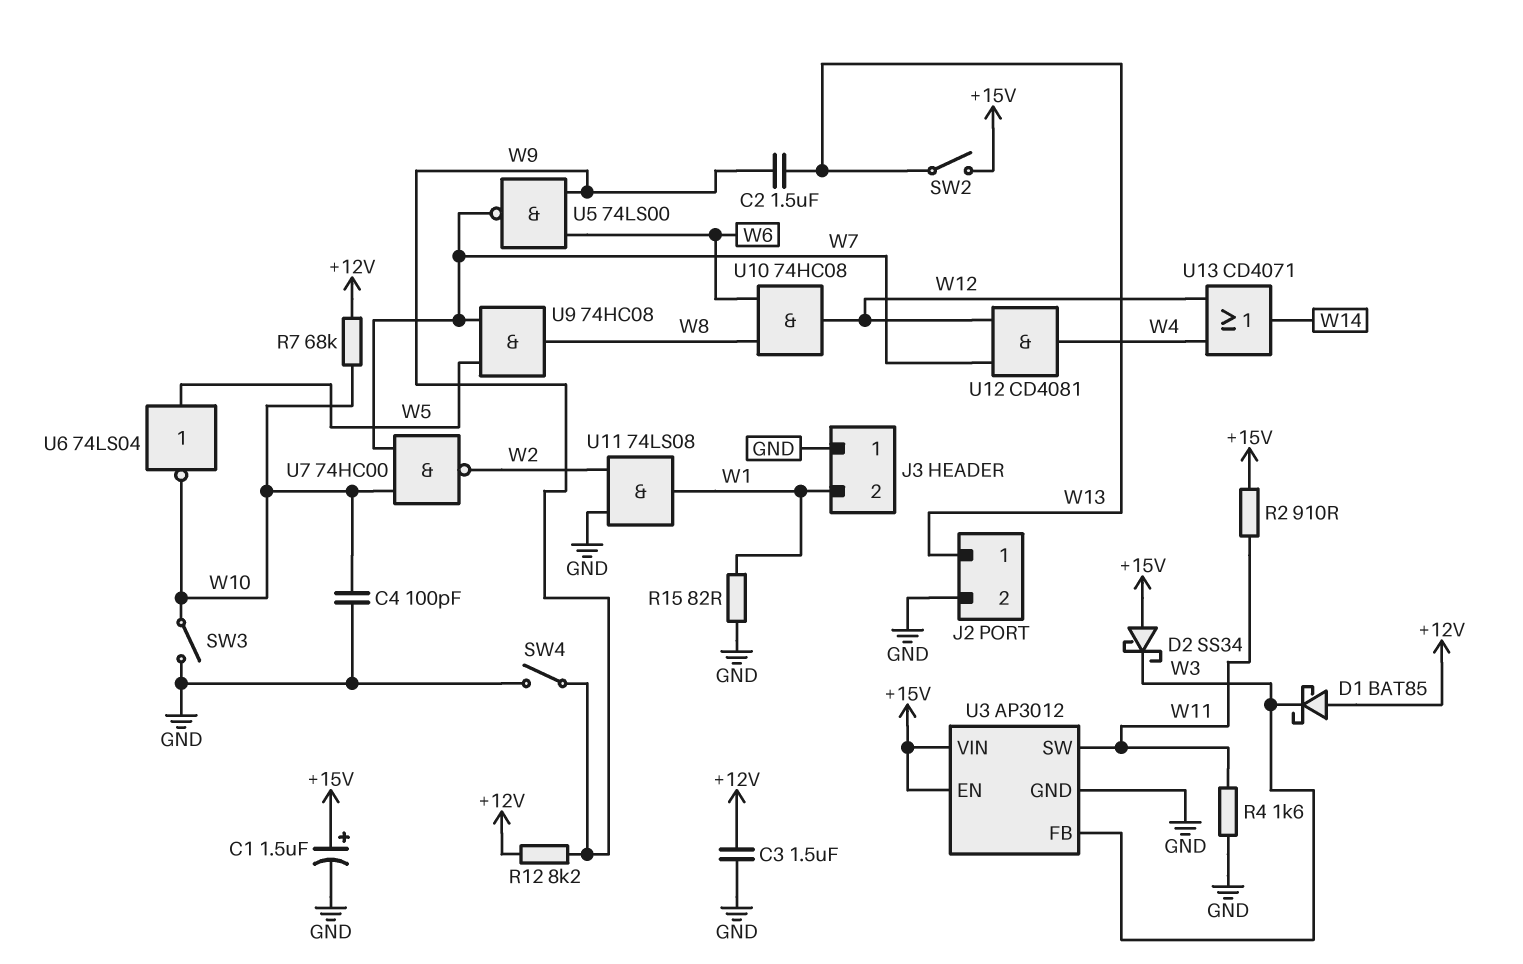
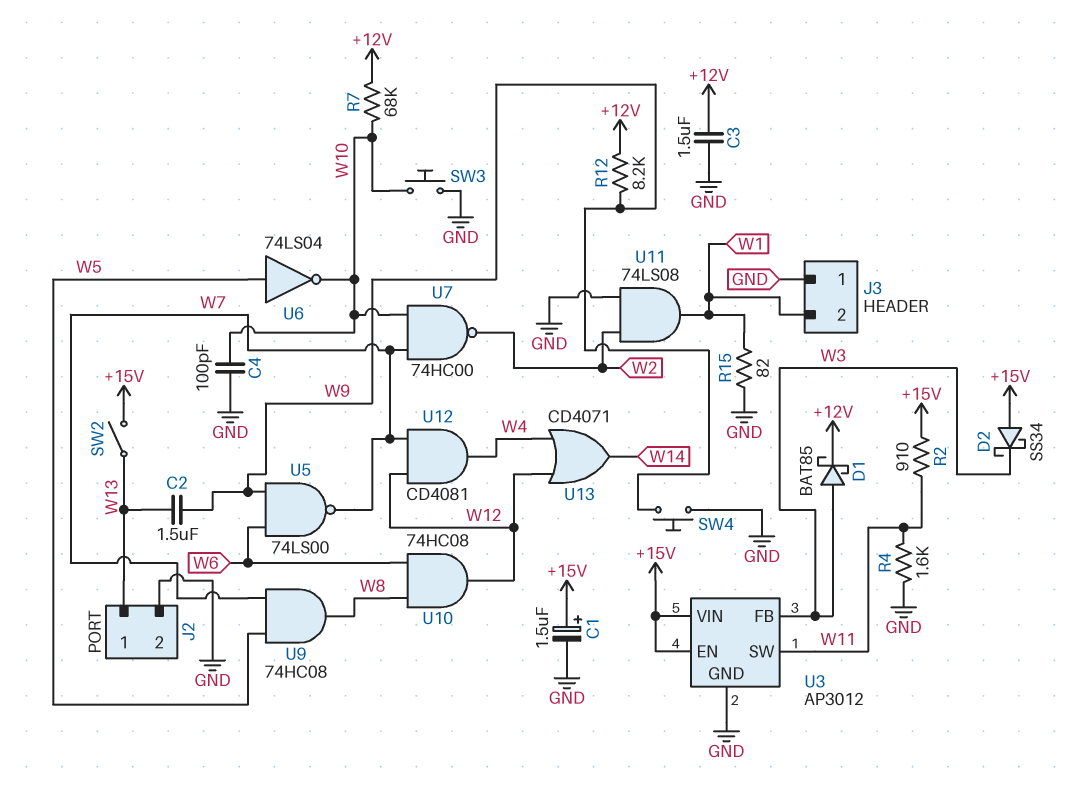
D1: schottky BAT85 (A +12V, K W3) -> schottky BAT85 (A W3, K +12V)
SW3: switch (GND, W10) -> button (GND, W10)
SW4: switch (GND, W9) -> button (GND, W9)

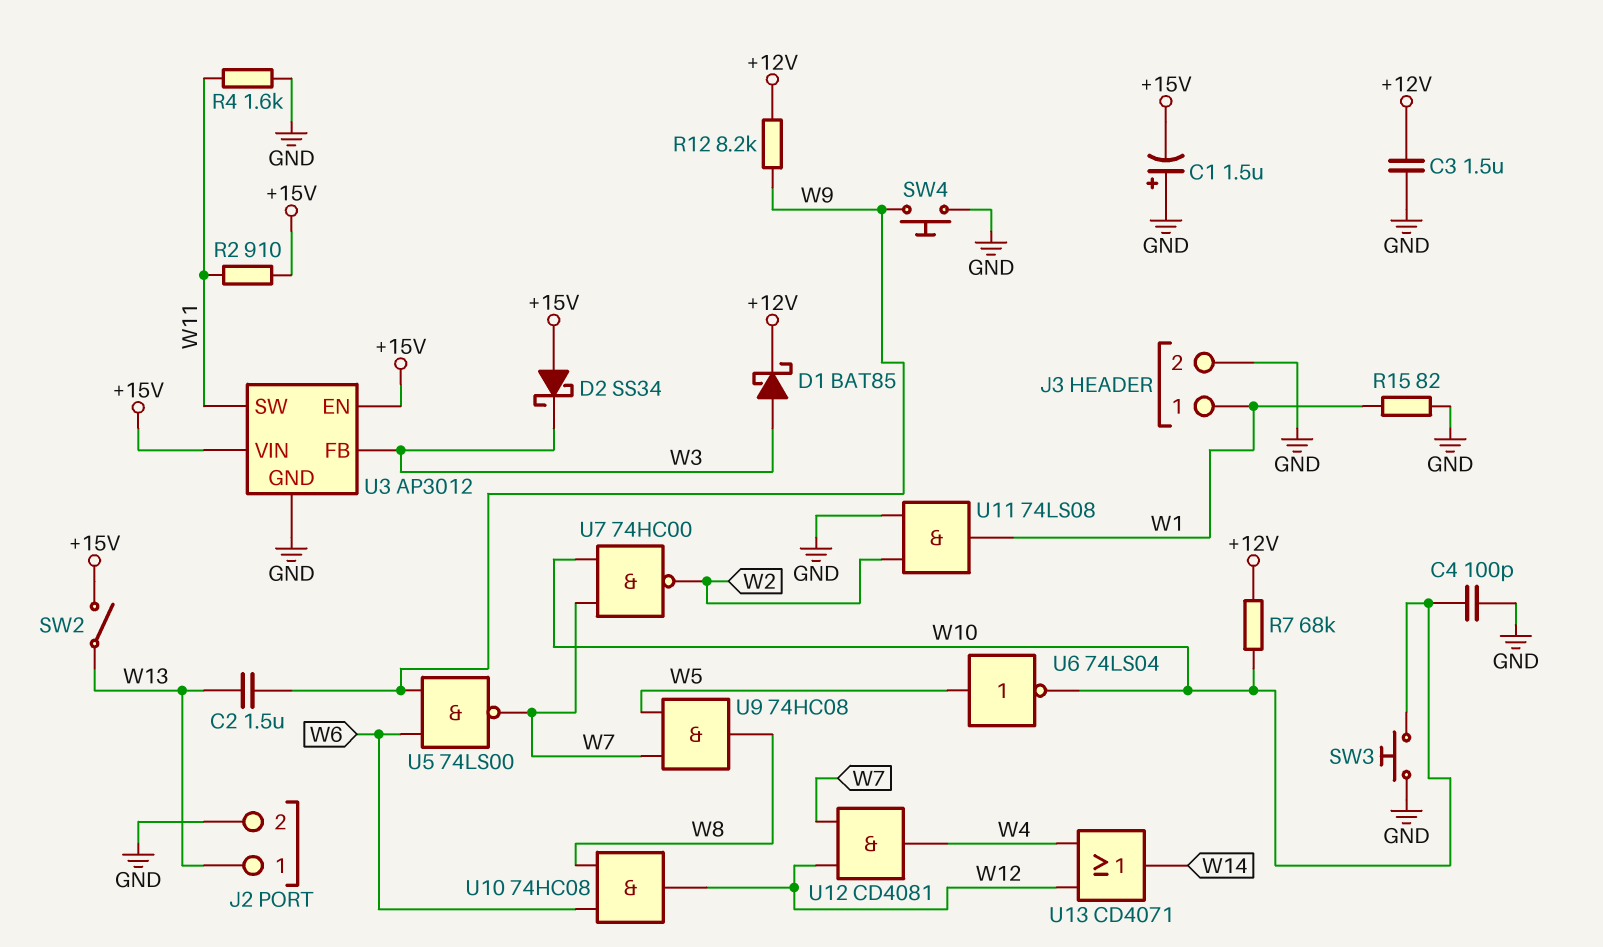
C1: 1.5uF (plus +15V, minus GND) -> 1.5uF (plus GND, minus +15V)
J3 pin 1: GND -> W1
J3 pin 2: W1 -> GND

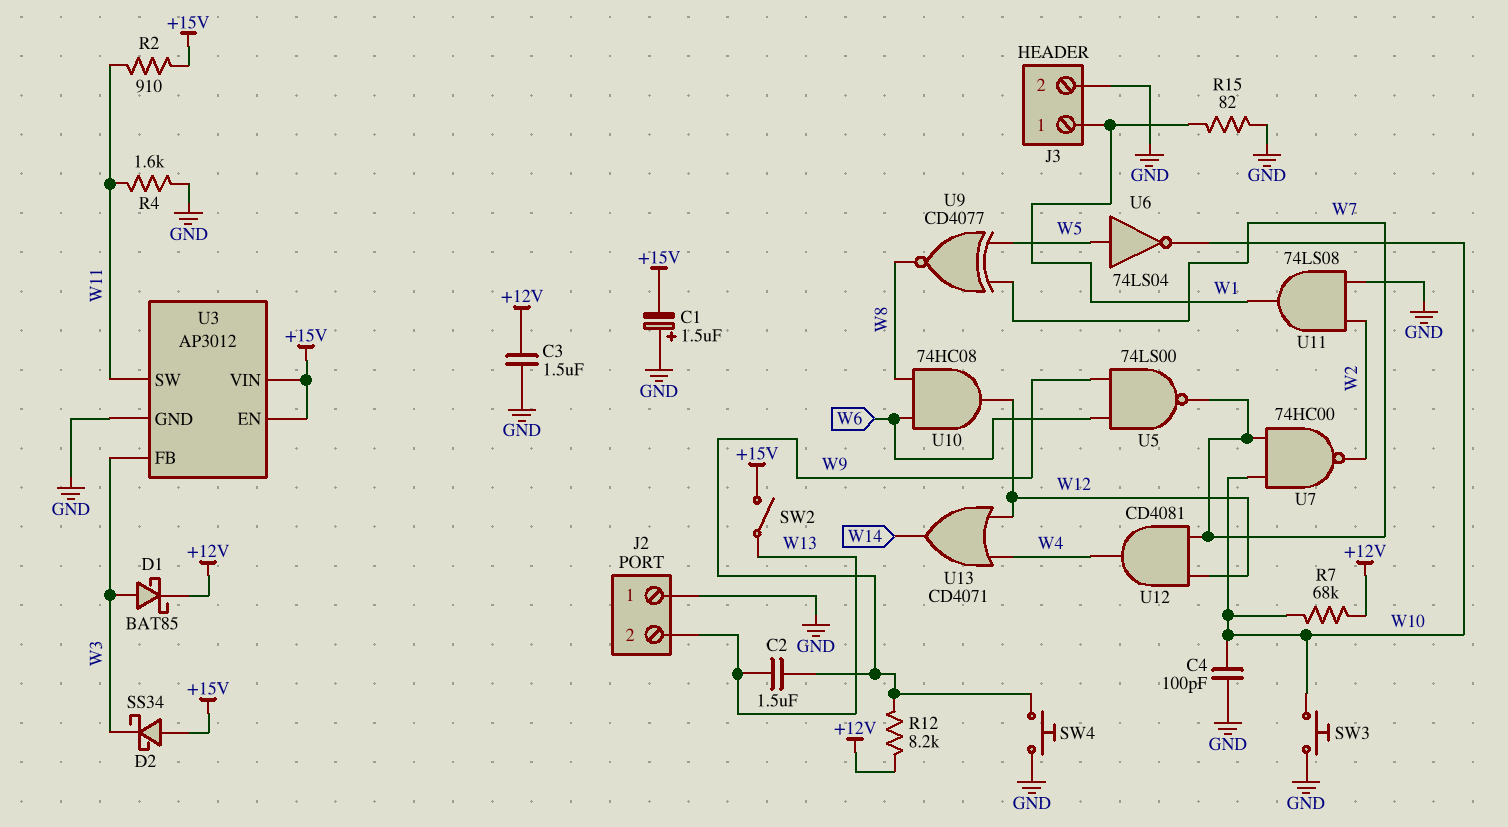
J2 pin 1: W13 -> GND
J2 pin 2: GND -> W13
U9: AND 74HC08 (in W5, in W7, out W8) -> XNOR CD4077 (in W5, in W7, out W8)

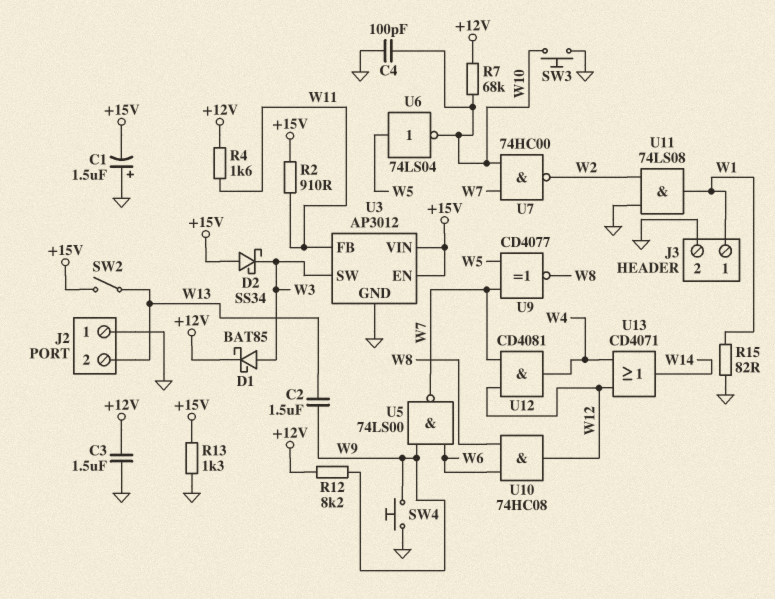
R4: 1.6k (GND, W11) -> 1.6k (+12V, W11)
R13: none -> 1.3k (+15V, GND)
U3 pin FB: W3 -> W11
U3 pin SW: W11 -> W3

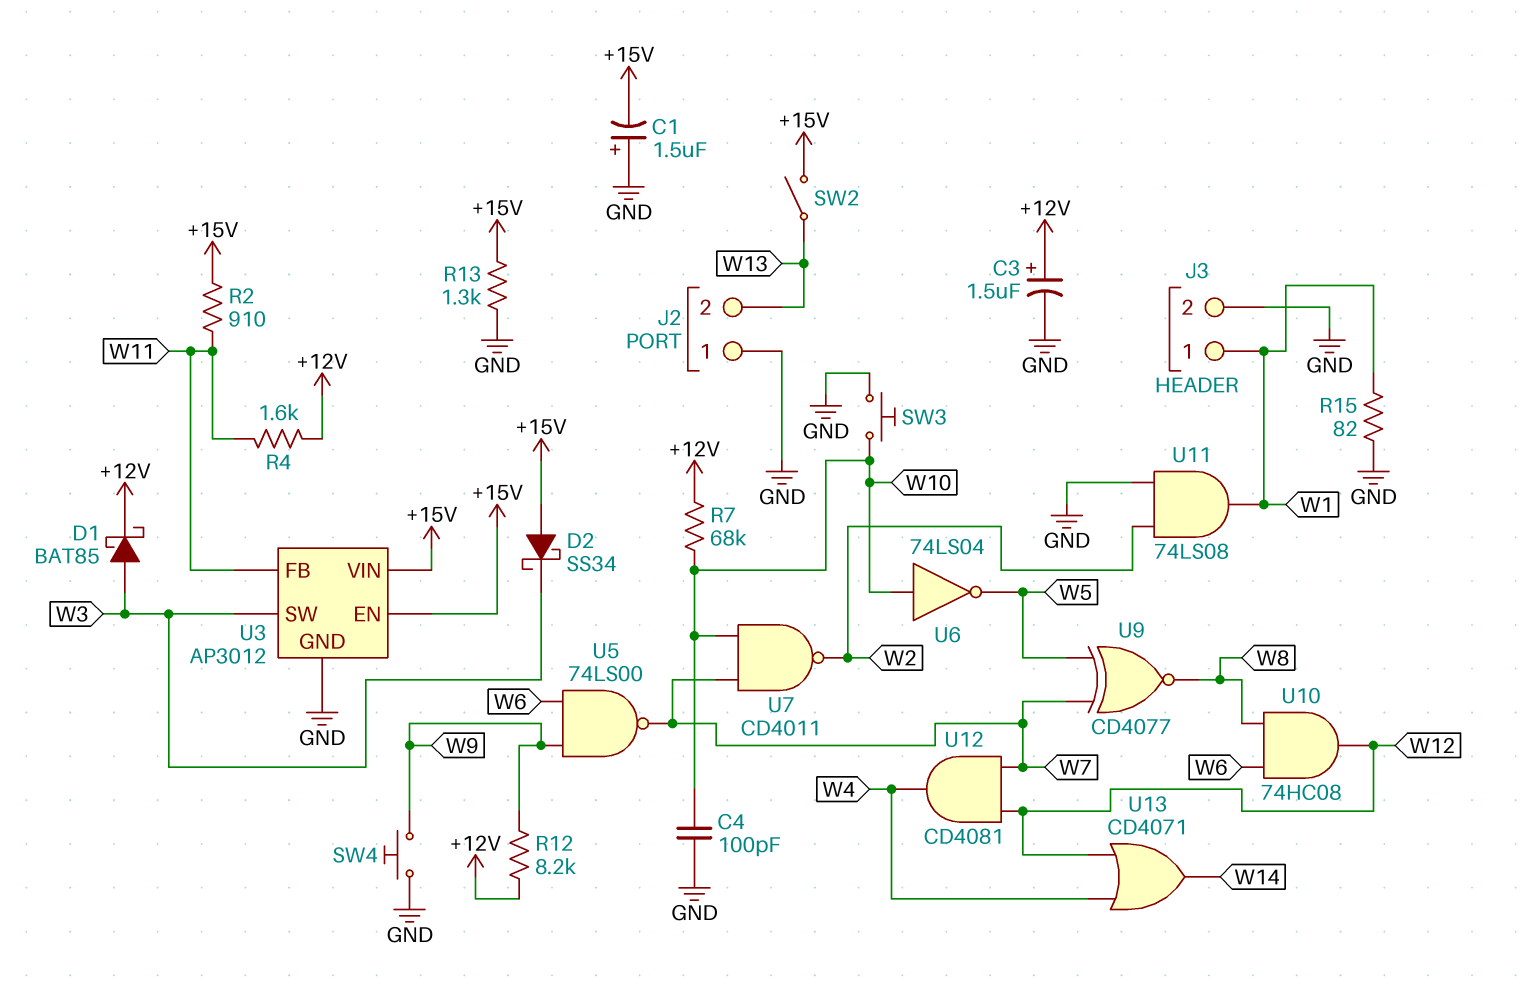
C2: 1.5uF (W9, W13) -> none
C3: 1.5uF (+12V, GND) -> 1.5uF (plus +12V, minus GND)
U6: NOT 74LS04 (in W5, out W10) -> NOT 74LS04 (in W10, out W5)
U7: NAND 74HC00 (in W7, in W10, out W2) -> NAND CD4011 (in W7, in W10, out W2)

